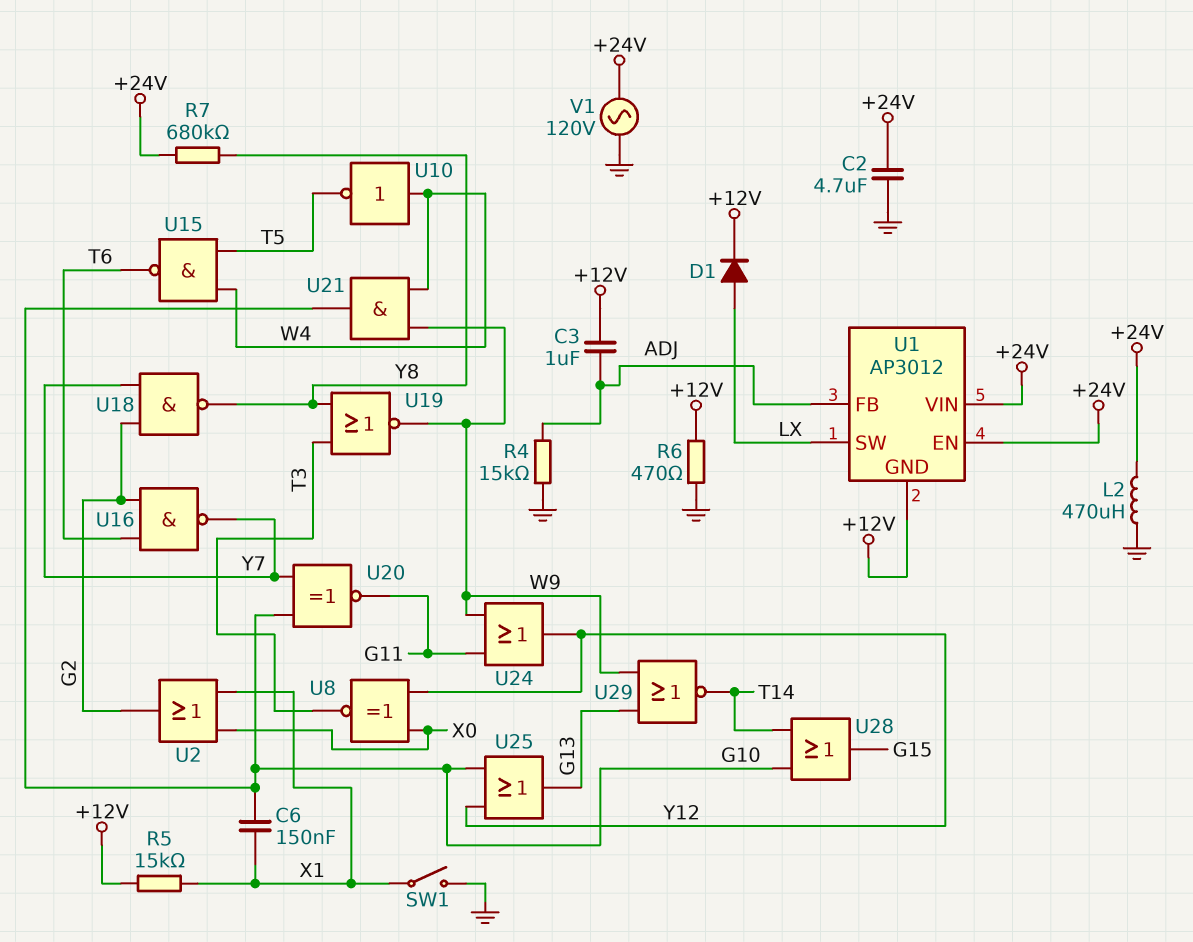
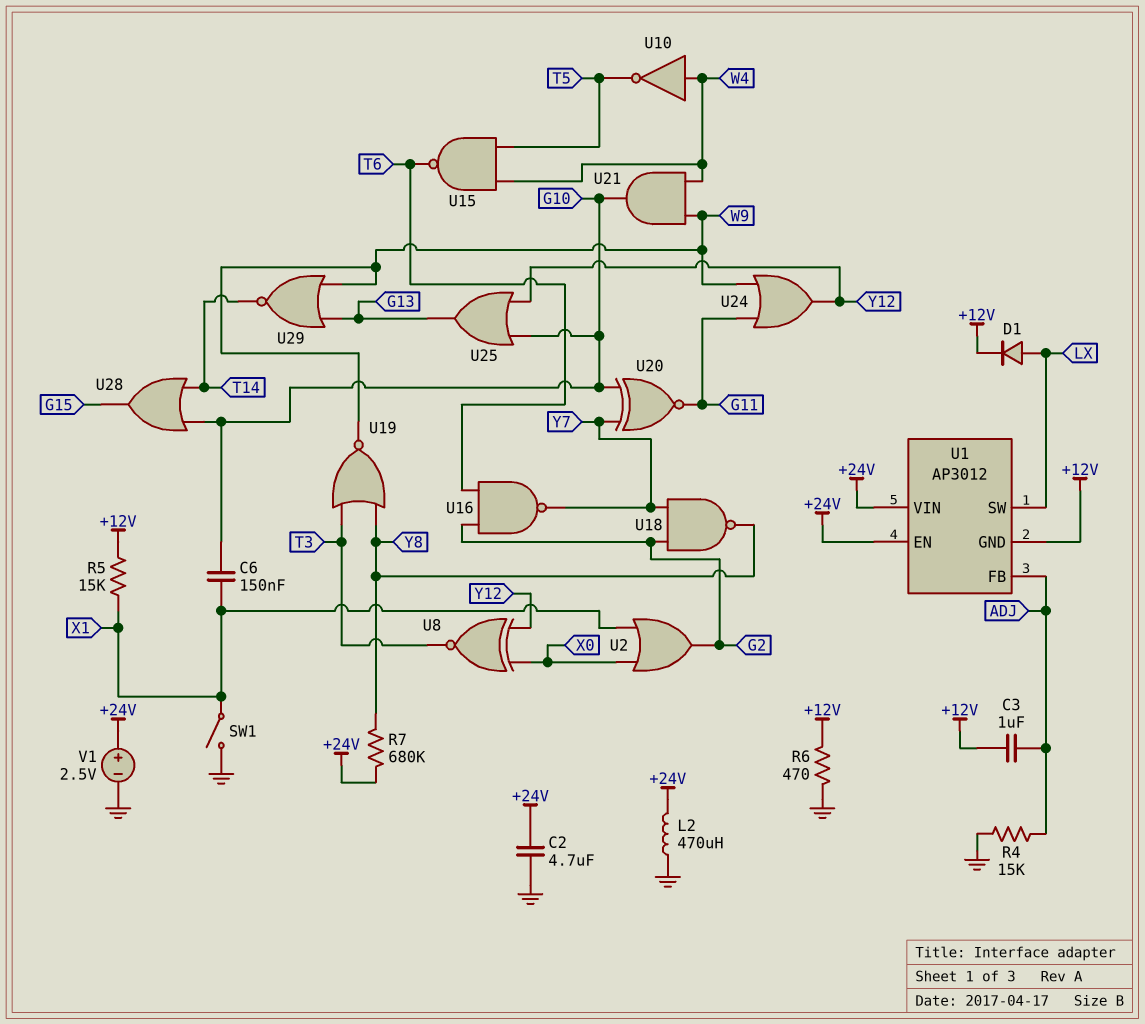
V1: AC 120V (+24V, GND) -> 2.5V (plus +24V, minus GND)

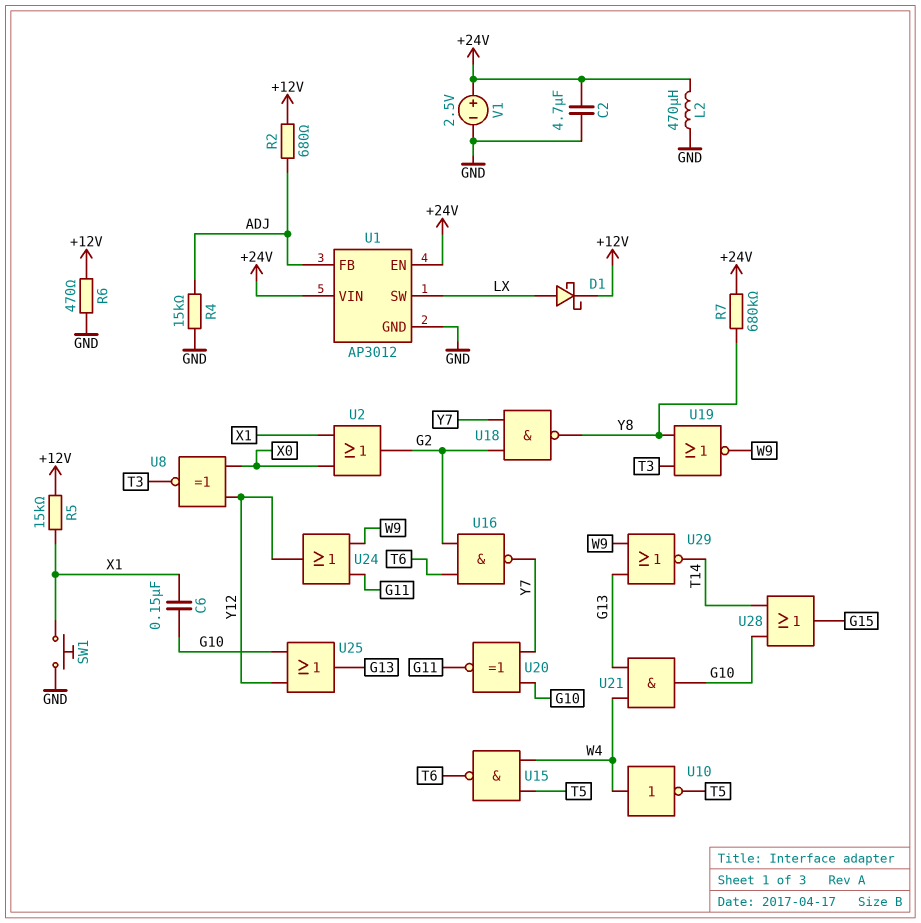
C3: 1uF (+12V, ADJ) -> none
D1: diode (A LX, K +12V) -> schottky (A LX, K +12V)
R2: none -> 680 (+12V, ADJ)
SW1: switch (GND, X1) -> button (GND, X1)
U1 pin GND: +12V -> GND
U21: AND (in W4, in W9, out G10) -> AND (in G13, in W4, out G10)

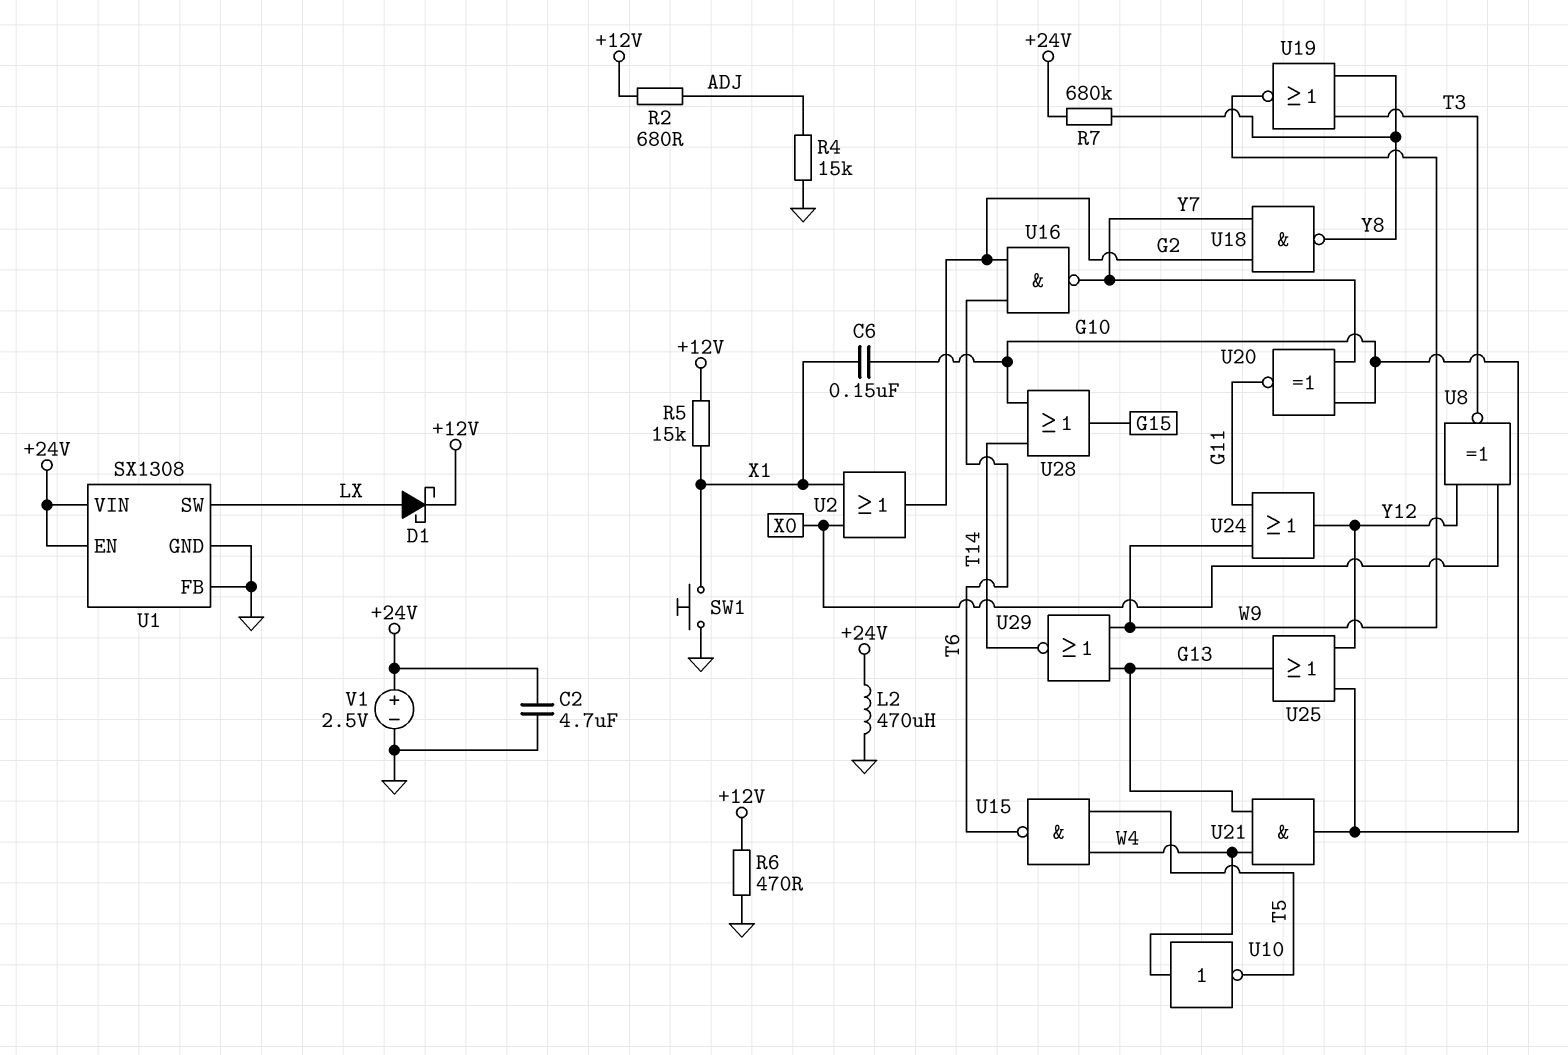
U1: AP3012 -> SX1308
U1 pin FB: ADJ -> GND

